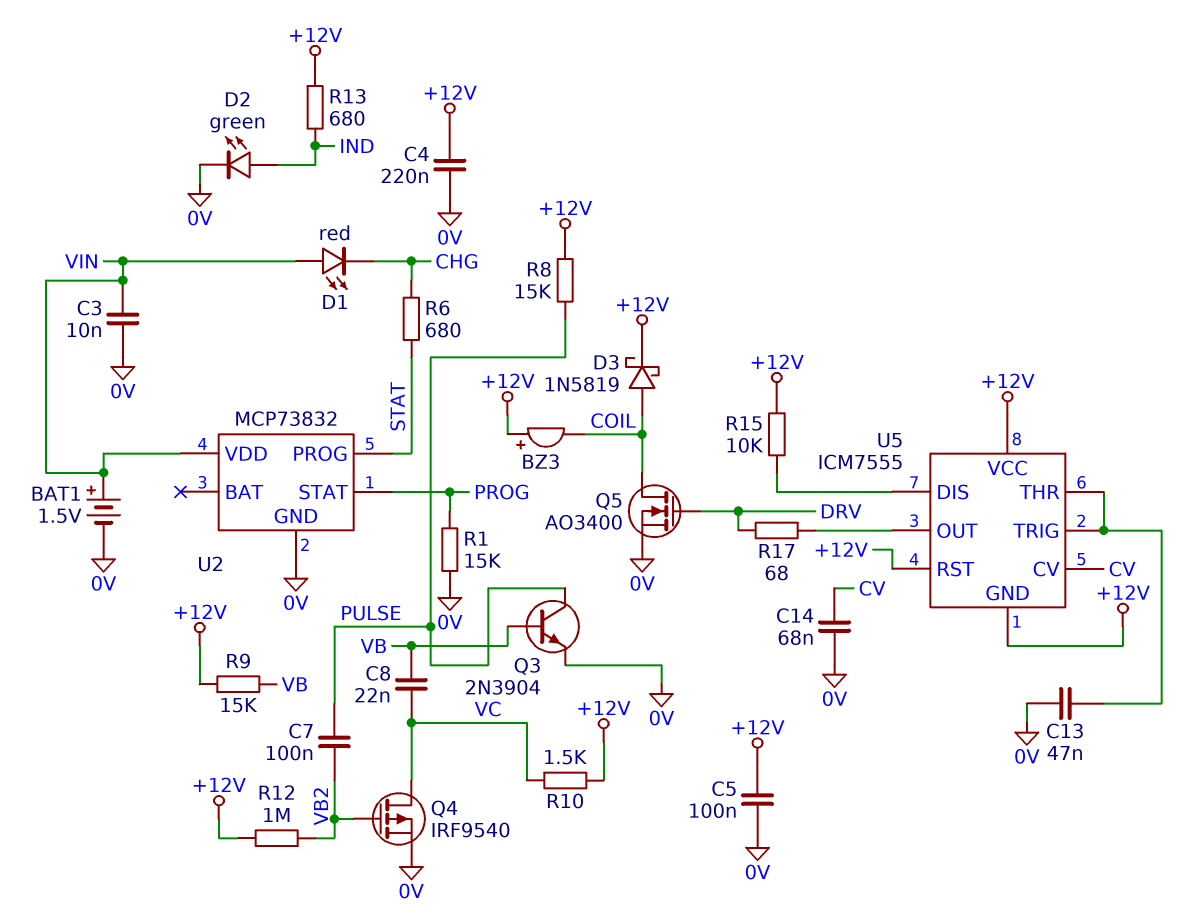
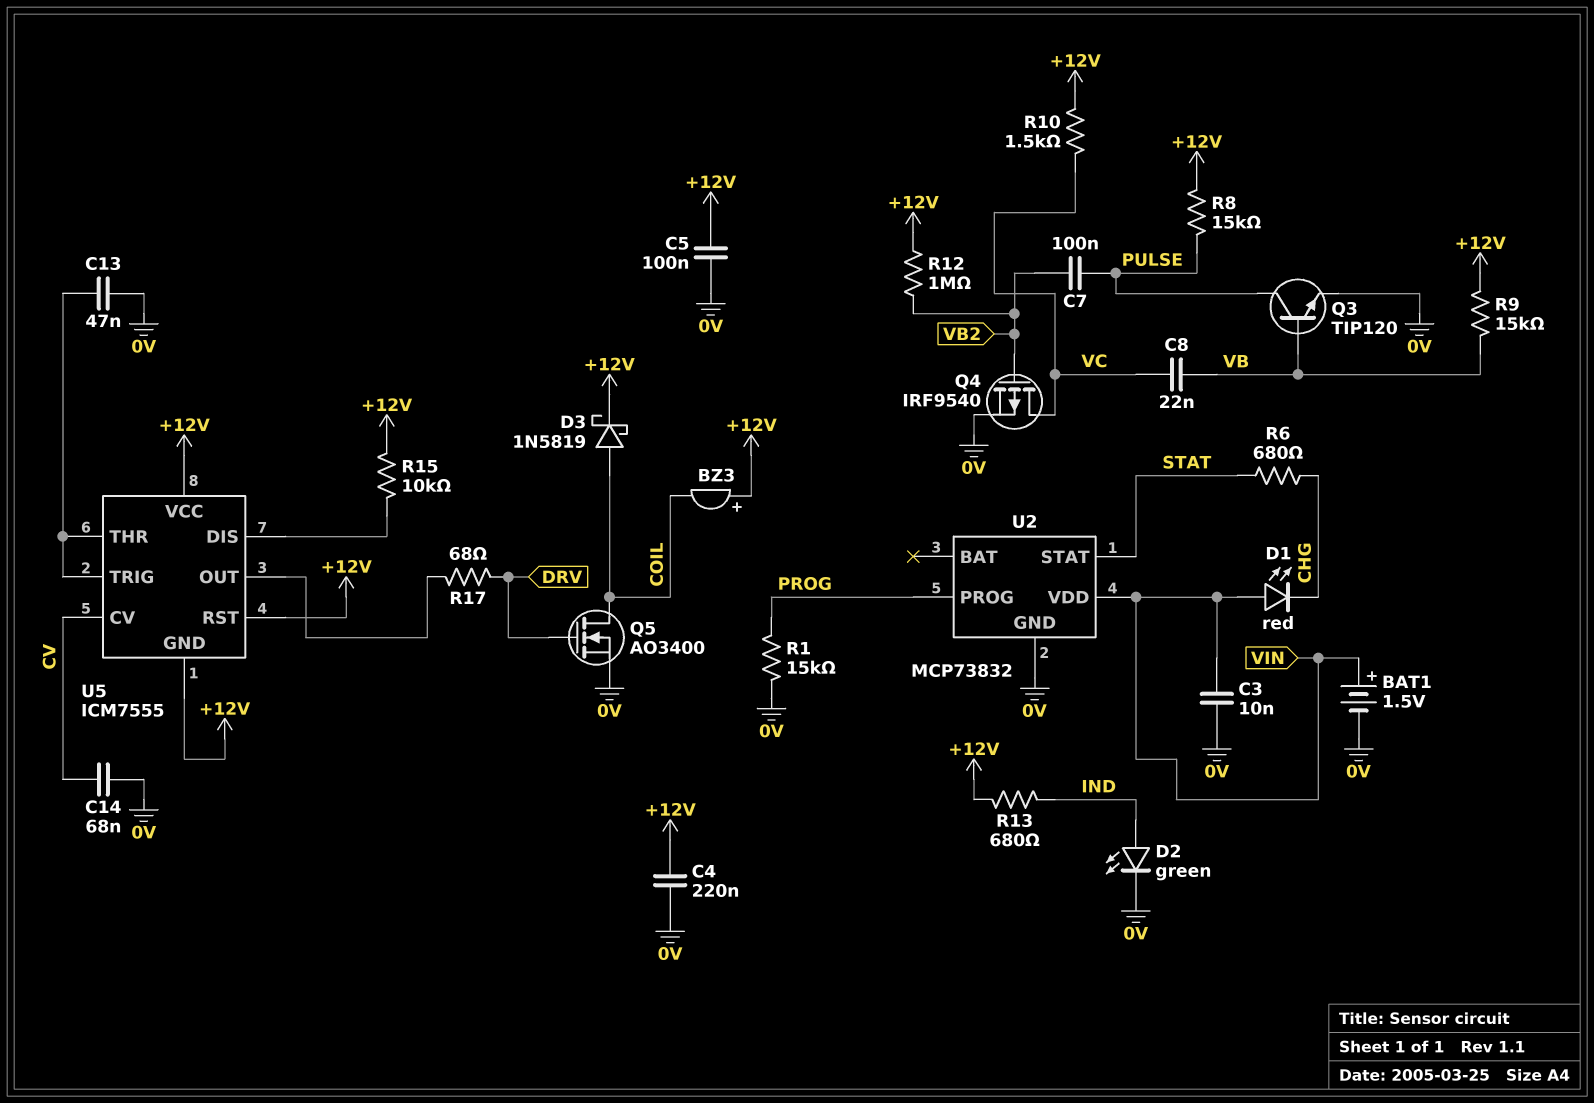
Q3: NPN 2N3904 (B VB, C PULSE, E 0V) -> NPN TIP120 (B VB, C PULSE, E 0V)
U2 pin PROG: STAT -> PROG
U2 pin STAT: PROG -> STAT

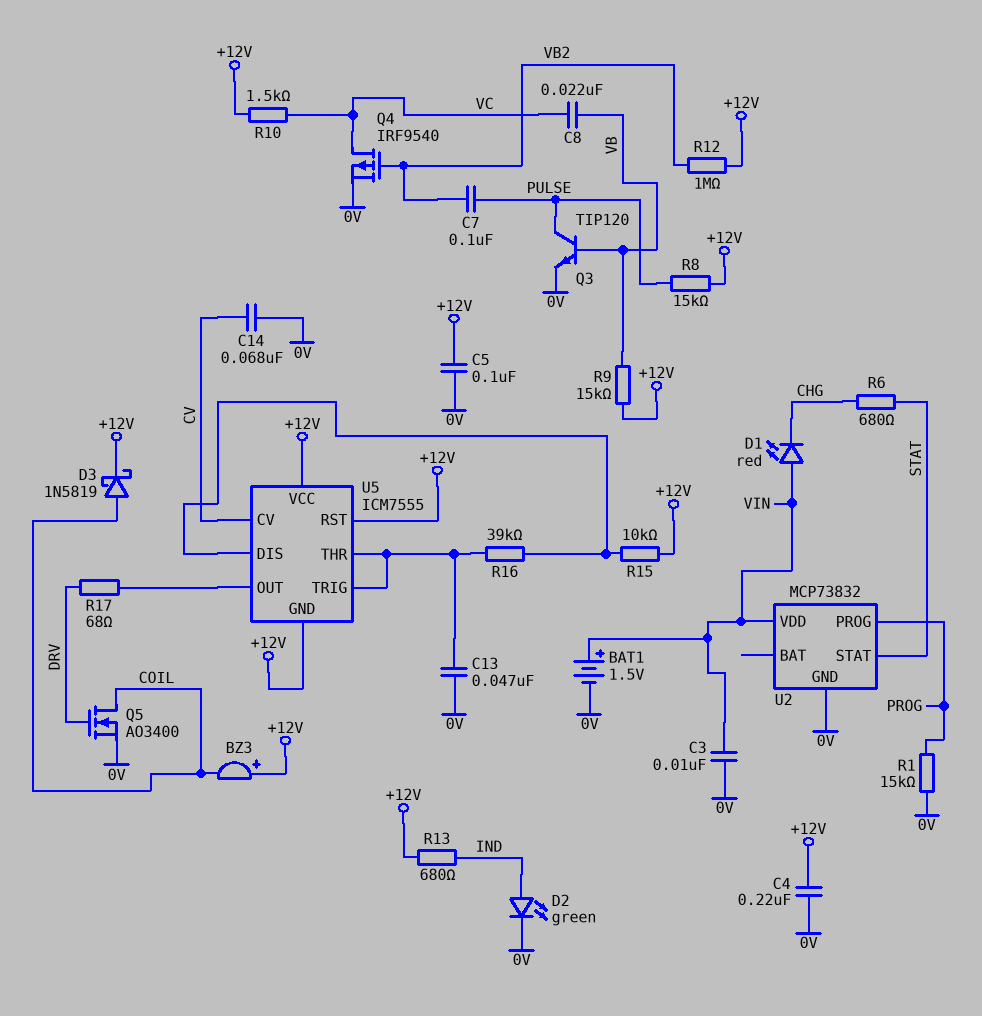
R16: none -> 39k (U5/DIS, U5/THR)

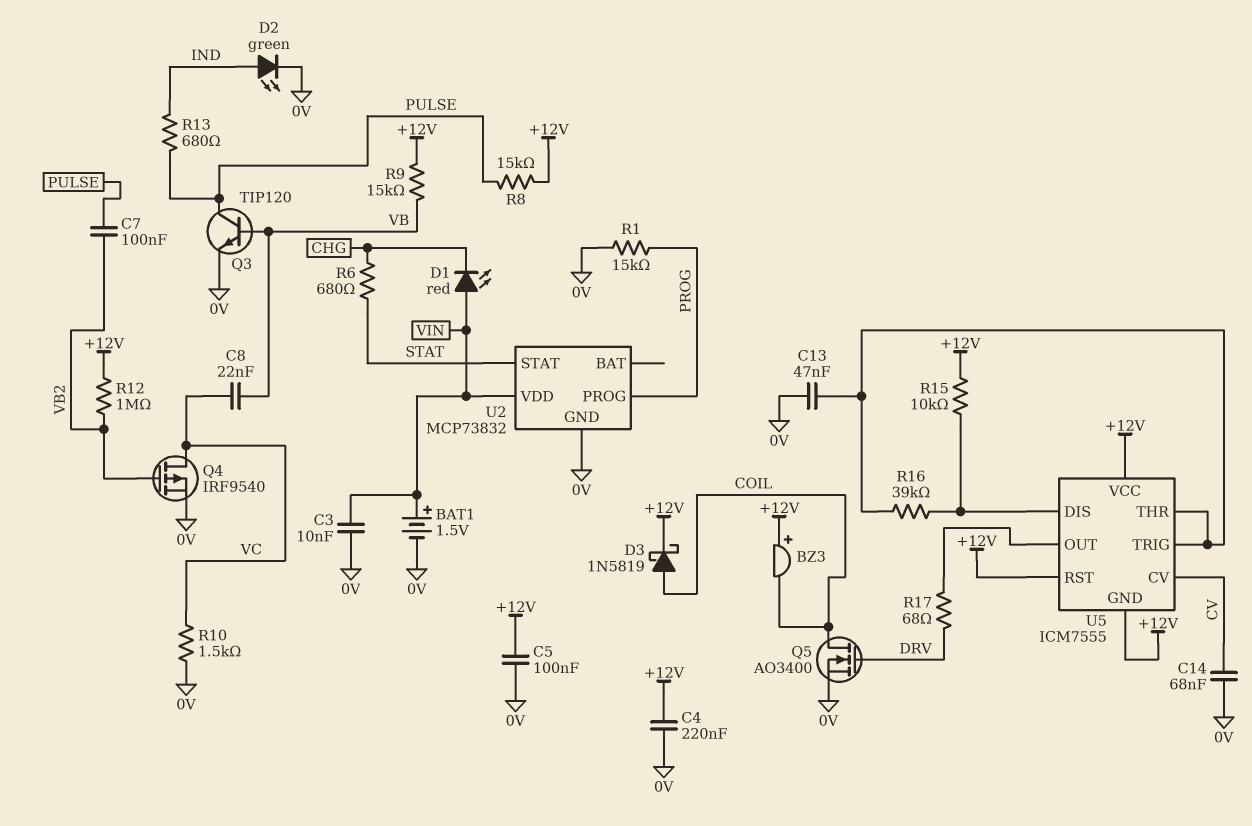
R10: 1.5k (+12V, VC) -> 1.5k (0V, VC)
R13: 680 (+12V, IND) -> 680 (IND, PULSE)

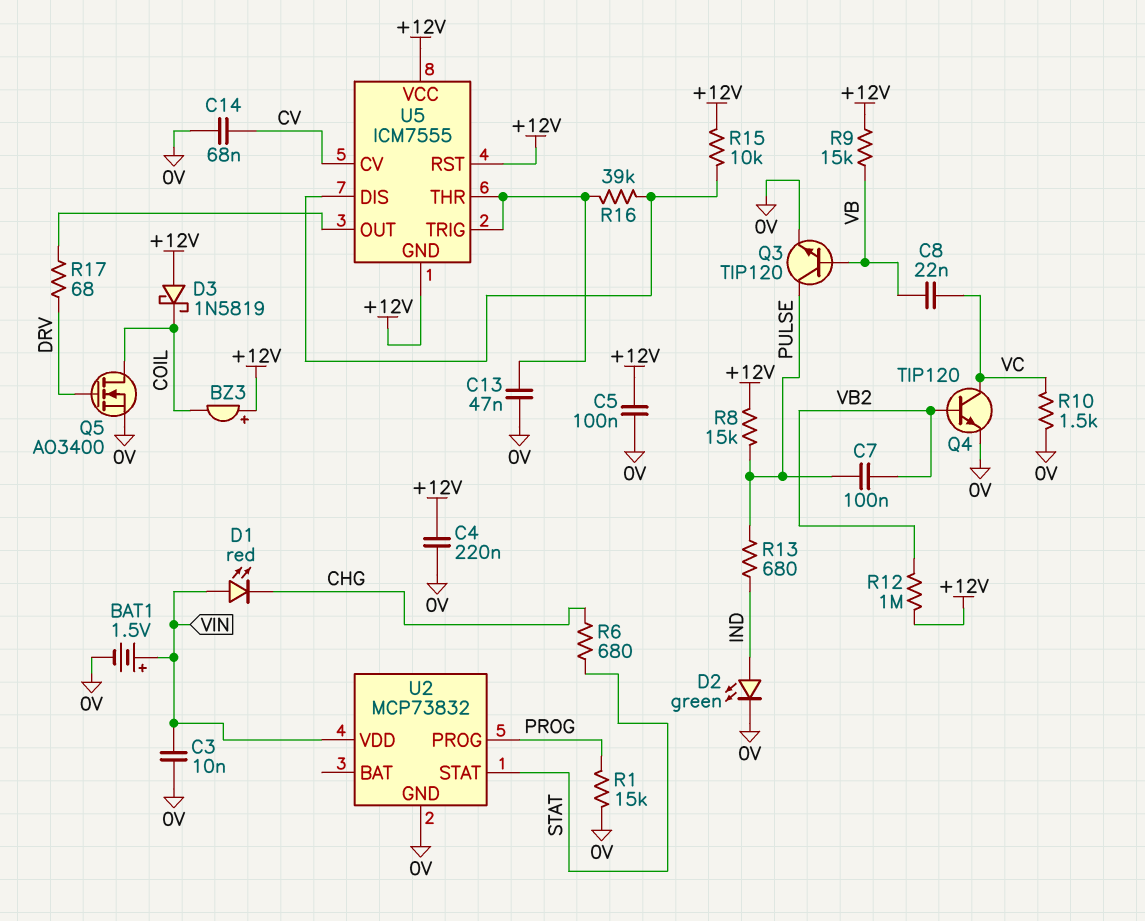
D3: schottky 1N5819 (A COIL, K +12V) -> schottky 1N5819 (A +12V, K COIL)
Q4: PMOS IRF9540 (G VB2, D VC, S 0V) -> NPN TIP120 (B VB2, C VC, E 0V)

